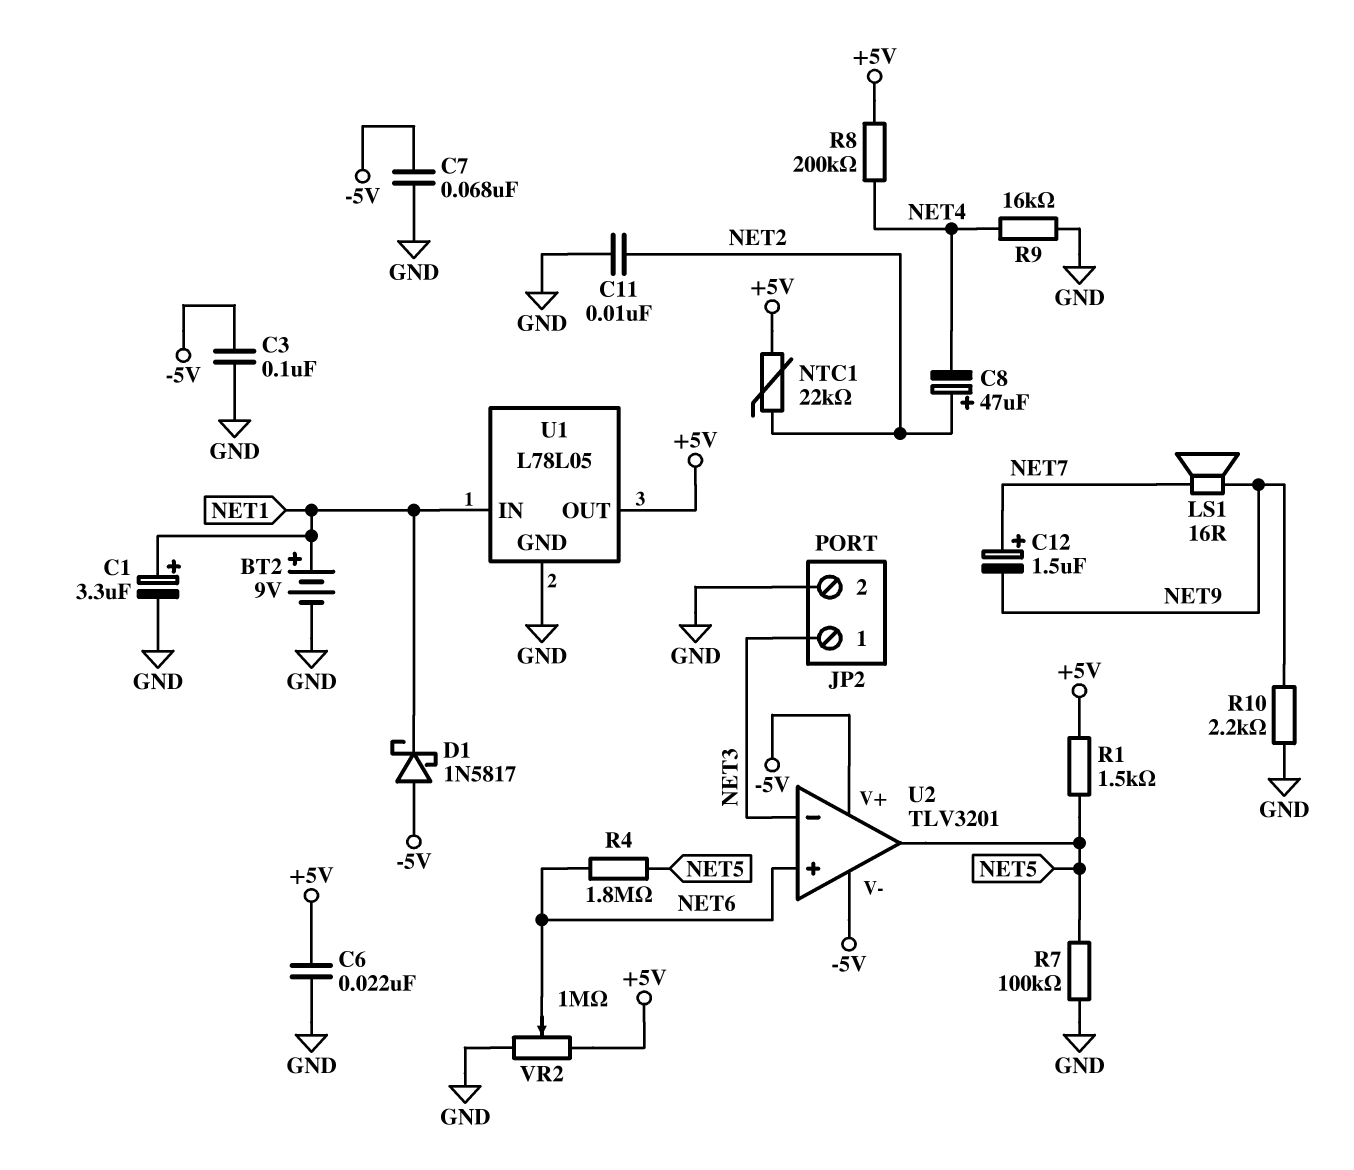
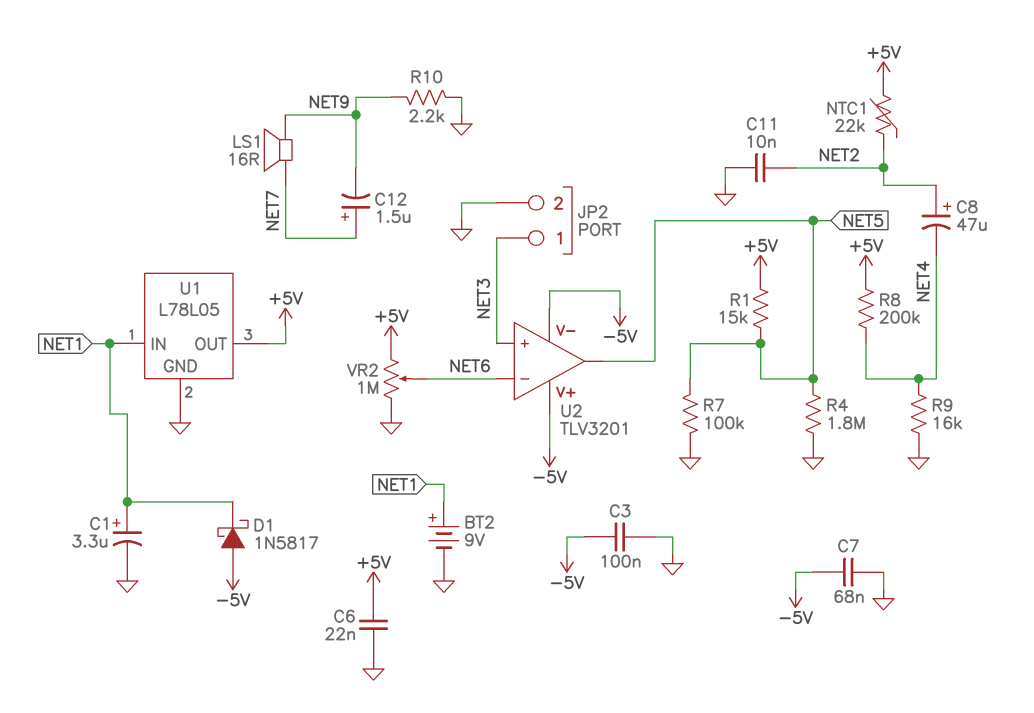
R1: 1.5k (+5V, NET5) -> 15k (+5V, NET5)
R4: 1.8M (NET5, NET6) -> 1.8M (GND, NET5)
U2 pin in+: NET6 -> NET3
U2 pin in-: NET3 -> NET6

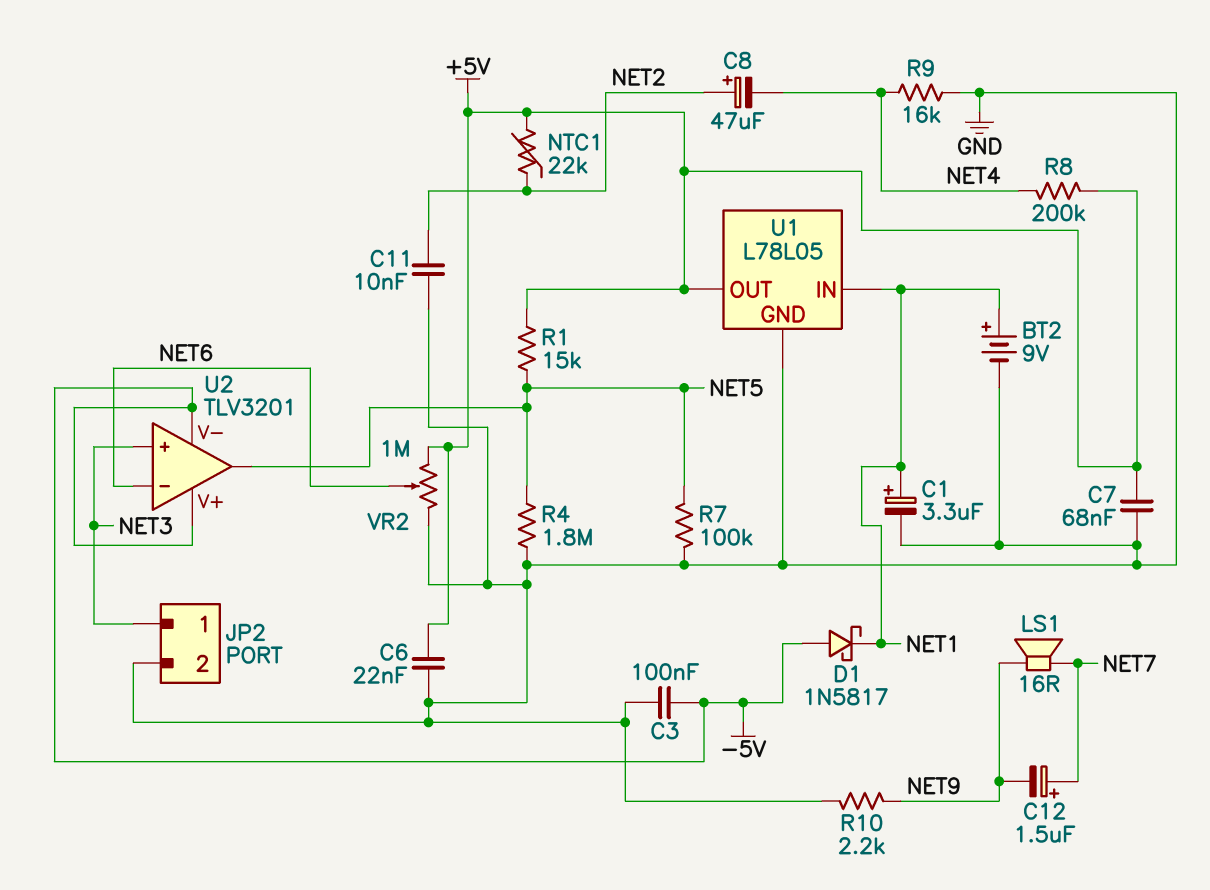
C7: 68nF (-5V, GND) -> 68nF (+5V, GND)

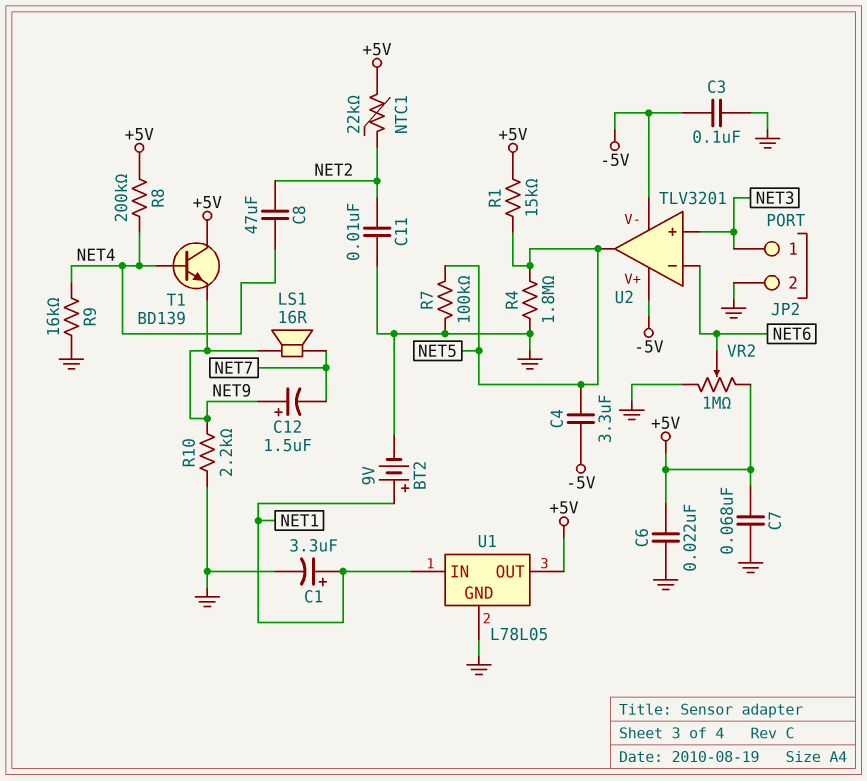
C4: none -> 3.3uF (-5V, NET5)
C8: 47uF (plus NET2, minus NET4) -> 47uF (NET2, NET4)
C12: 1.5uF (plus NET7, minus NET9) -> 1.5uF (plus NET9, minus NET7)
D1: schottky 1N5817 (A -5V, K NET1) -> none
T1: none -> NPN BD139 (B NET4, C +5V, E NET9)

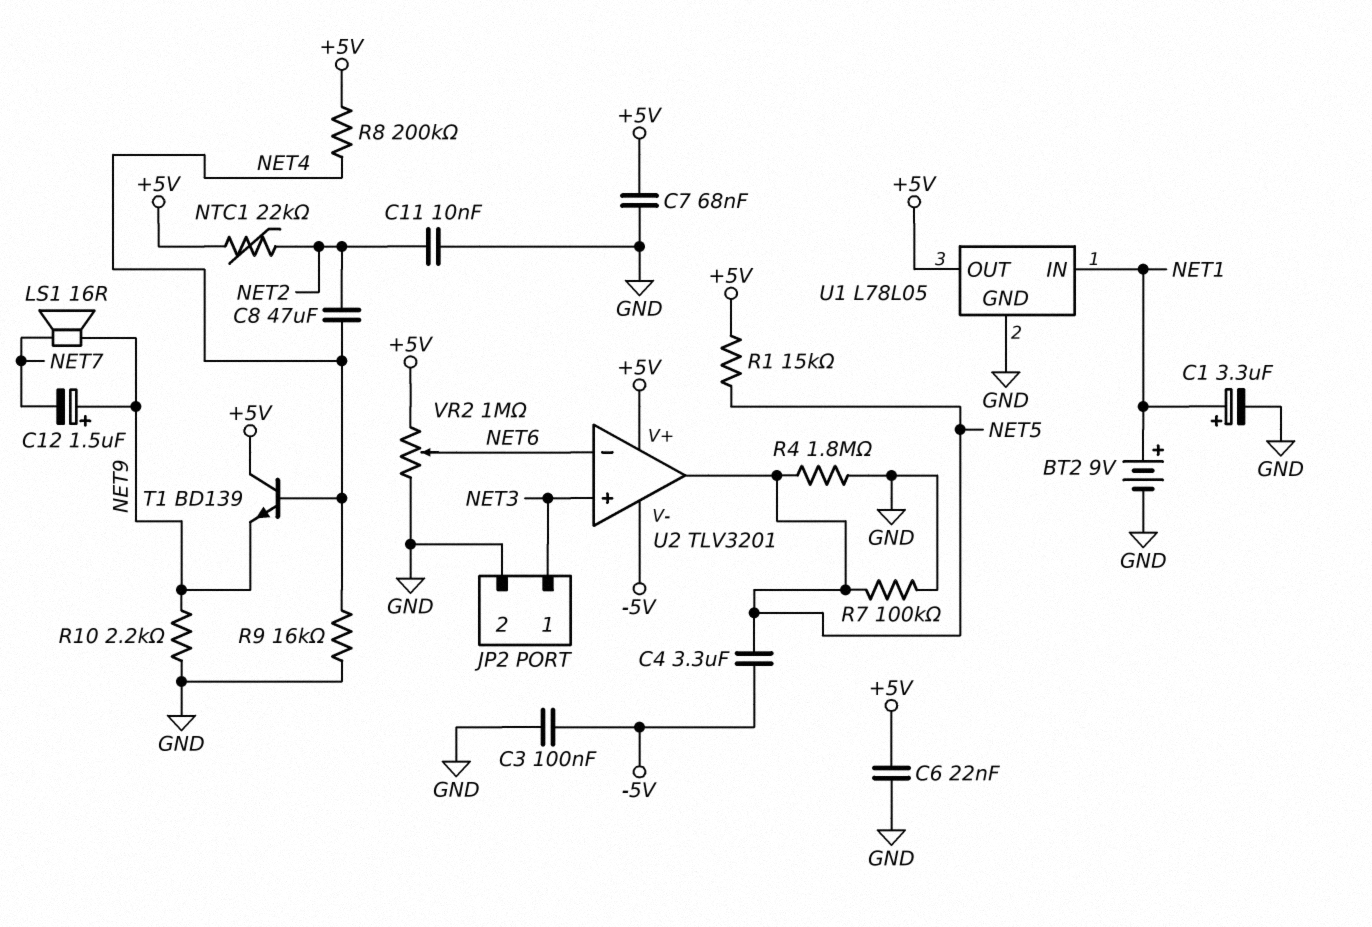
U2 pin V+: -5V -> +5V

